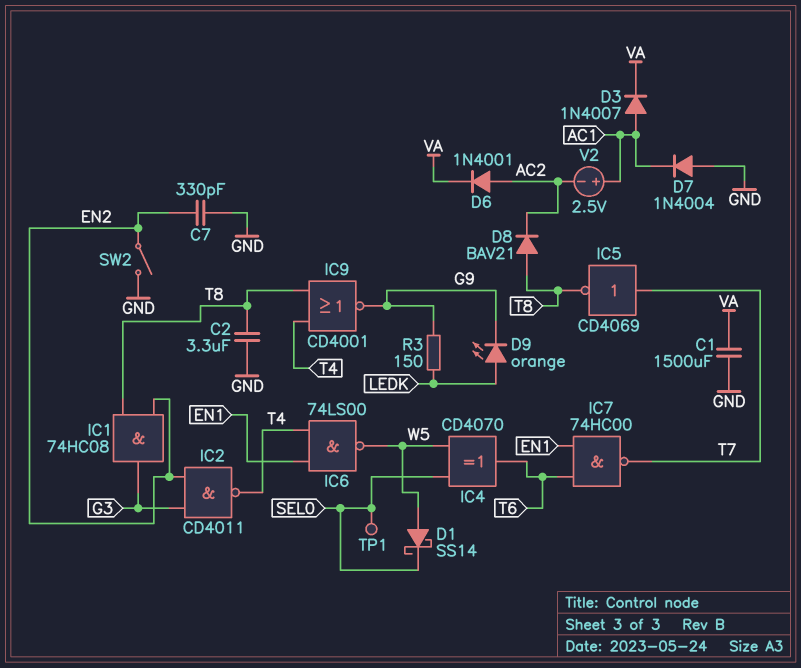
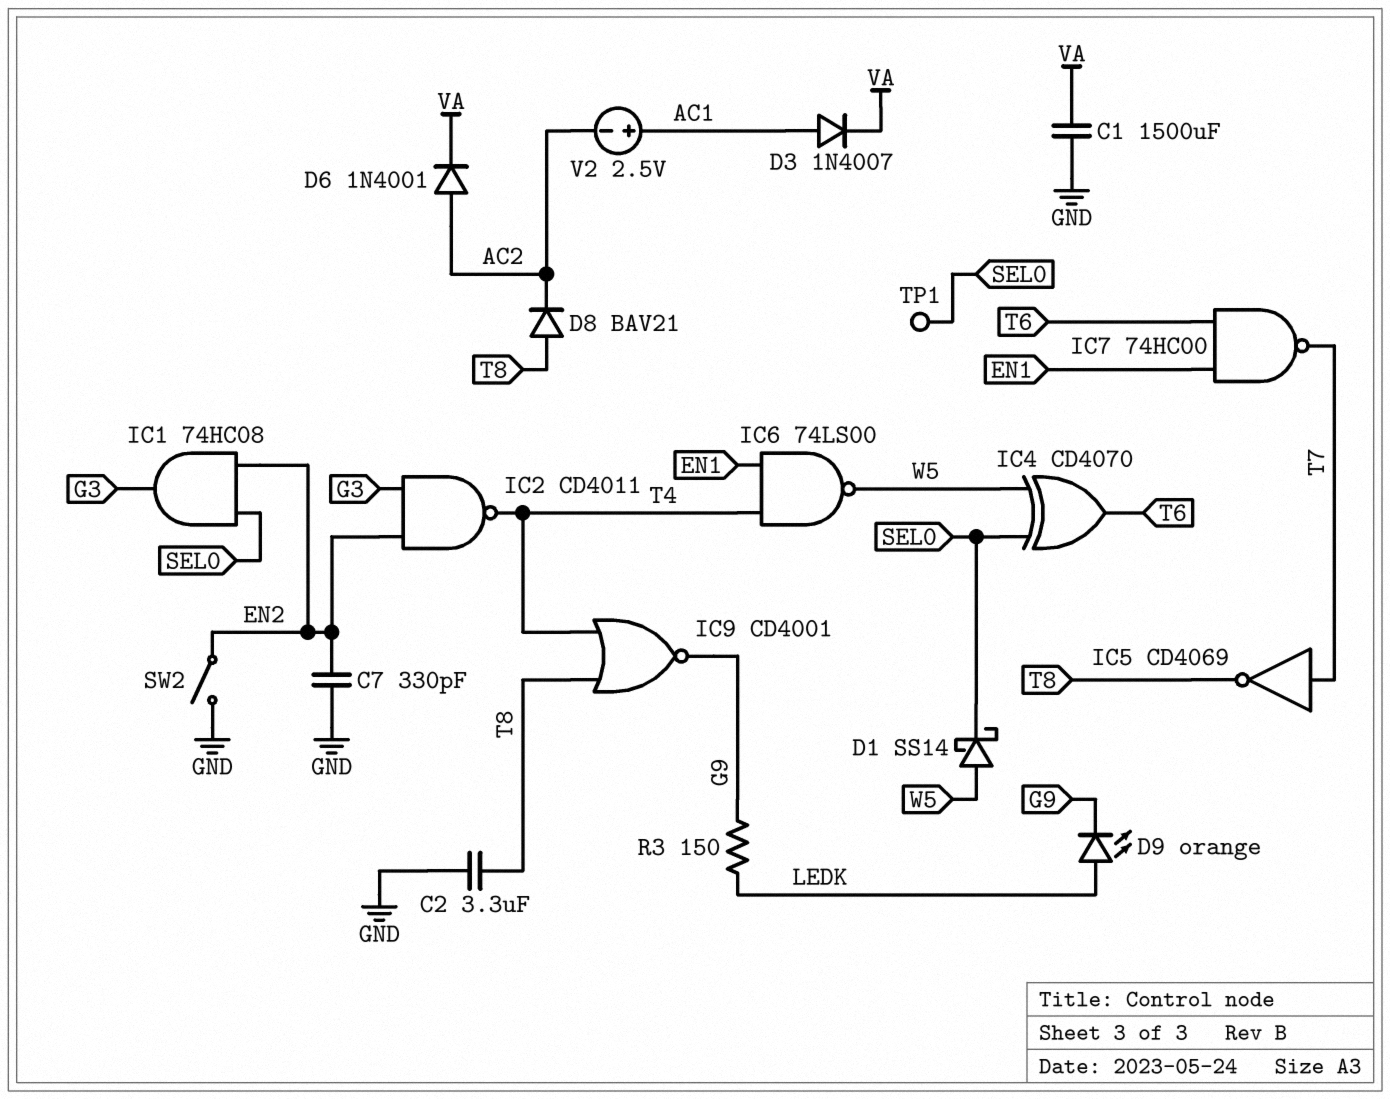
D7: diode 1N4004 (A GND, K AC1) -> none
IC1: AND 74HC08 (in EN2, in T8, out G3) -> AND 74HC08 (in EN2, in SEL0, out G3)

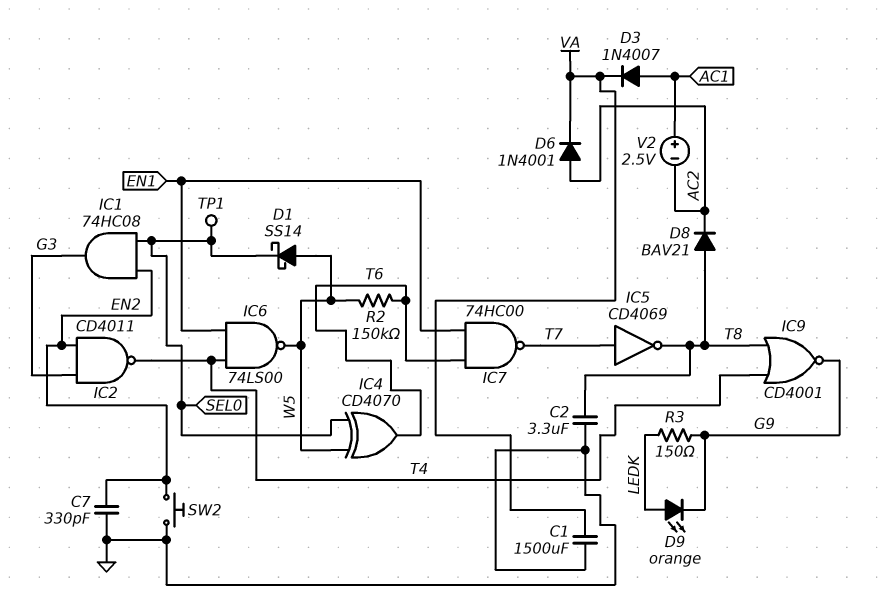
R2: none -> 150k (T6, W5)
SW2: switch (EN2, GND) -> button (EN2, GND)

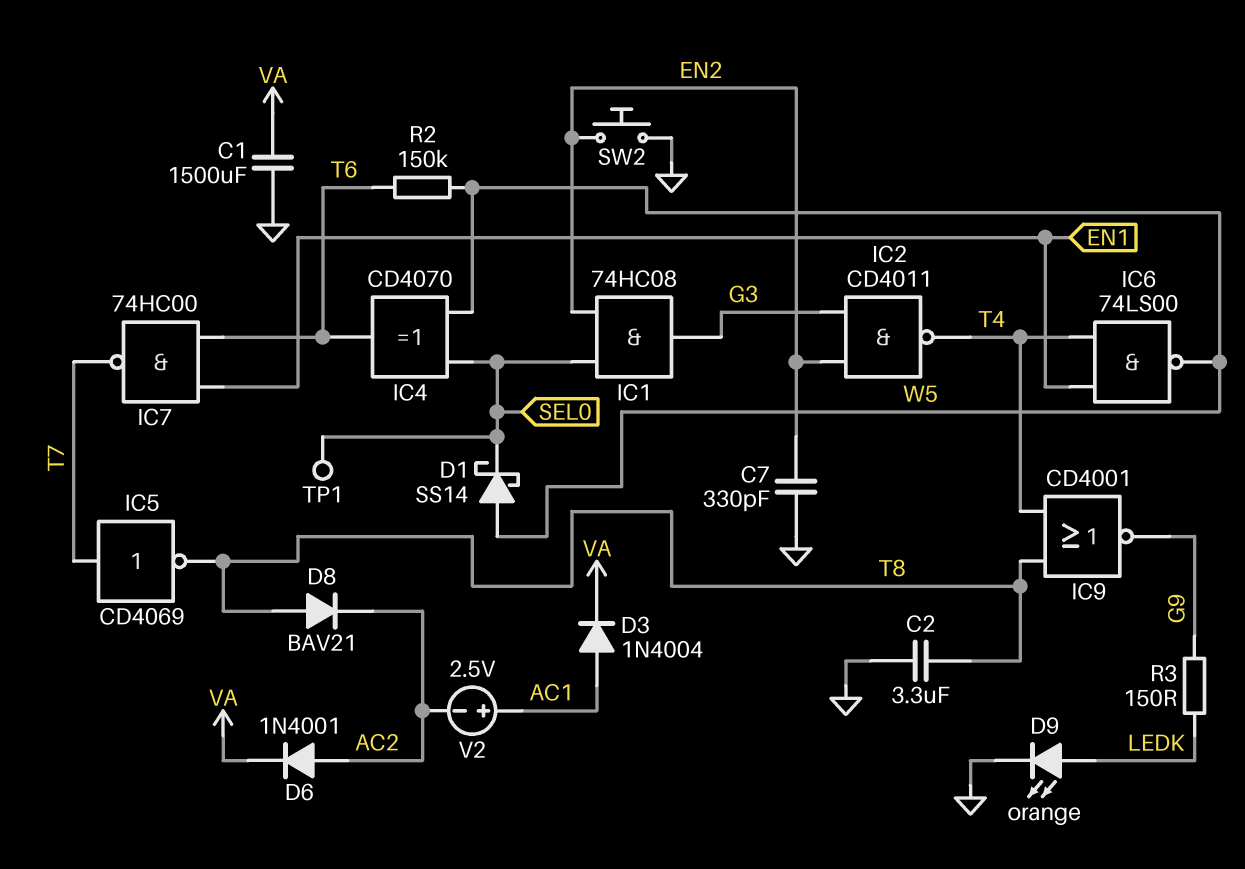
D3: diode 1N4007 (A AC1, K VA) -> diode 1N4004 (A AC1, K VA)
D9: LED orange (A LEDK, K G9) -> LED orange (A LEDK, K GND)

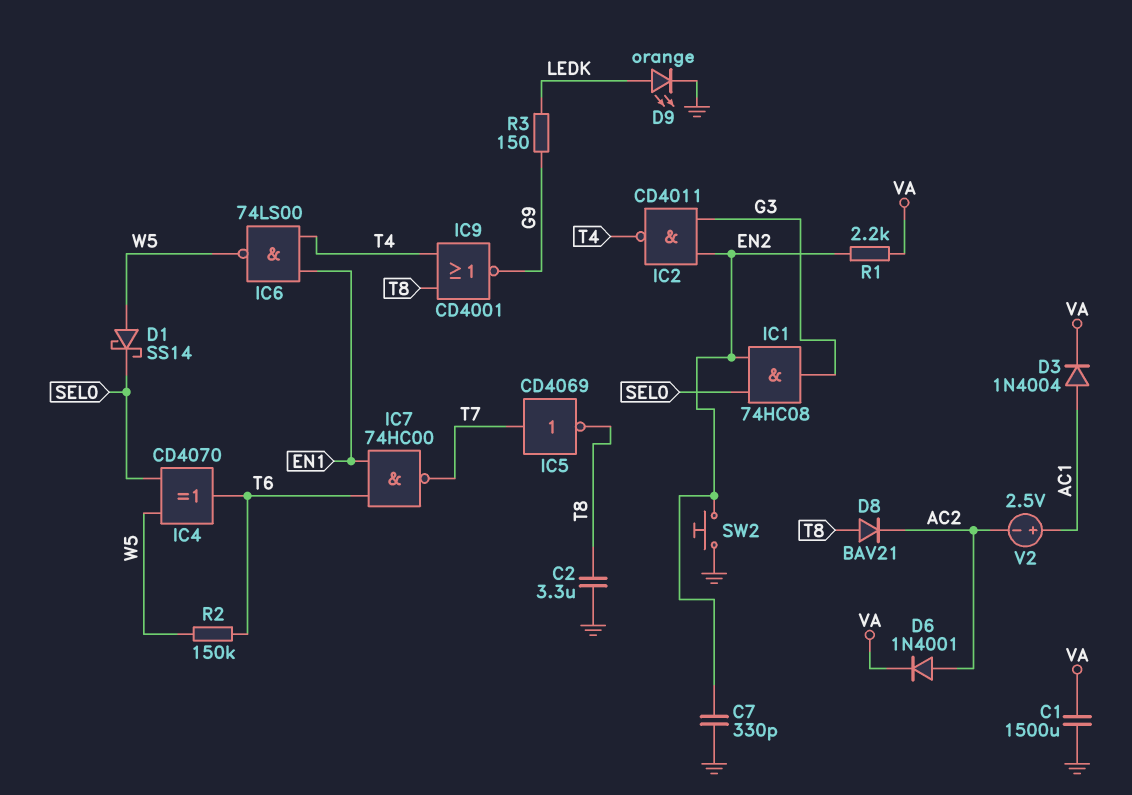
R1: none -> 2.2k (EN2, VA)
TP1: test point (SEL0) -> none

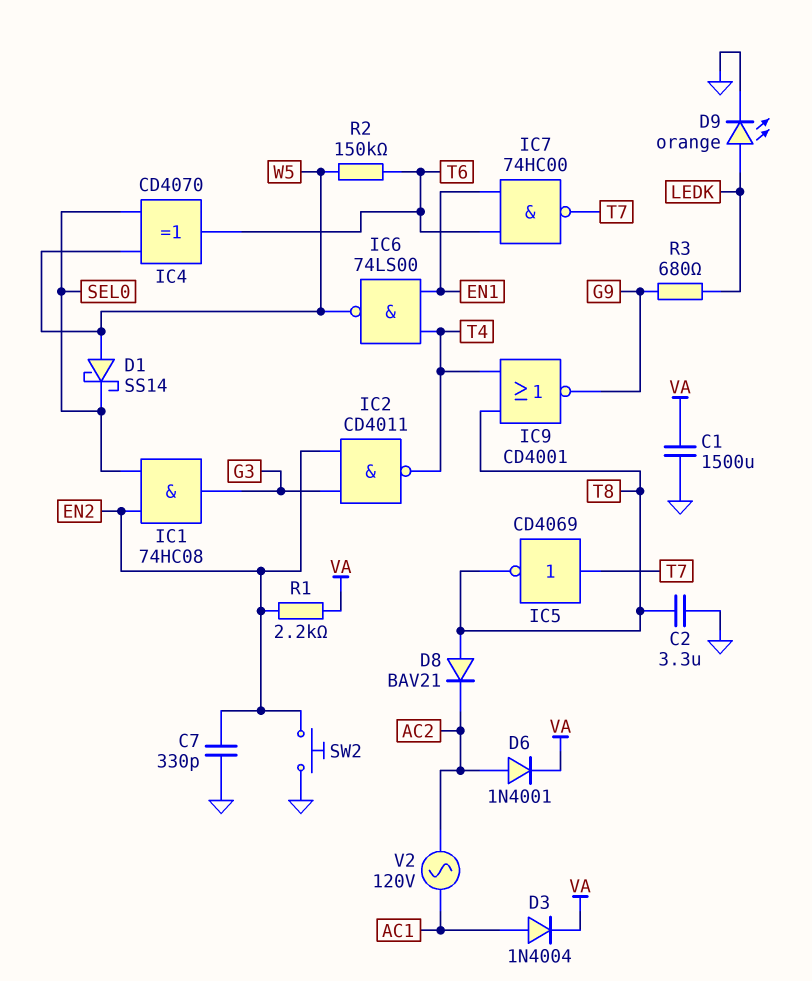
R3: 150 (G9, LEDK) -> 680 (G9, LEDK)
V2: 2.5V (plus AC1, minus AC2) -> AC 120V (AC1, AC2)

